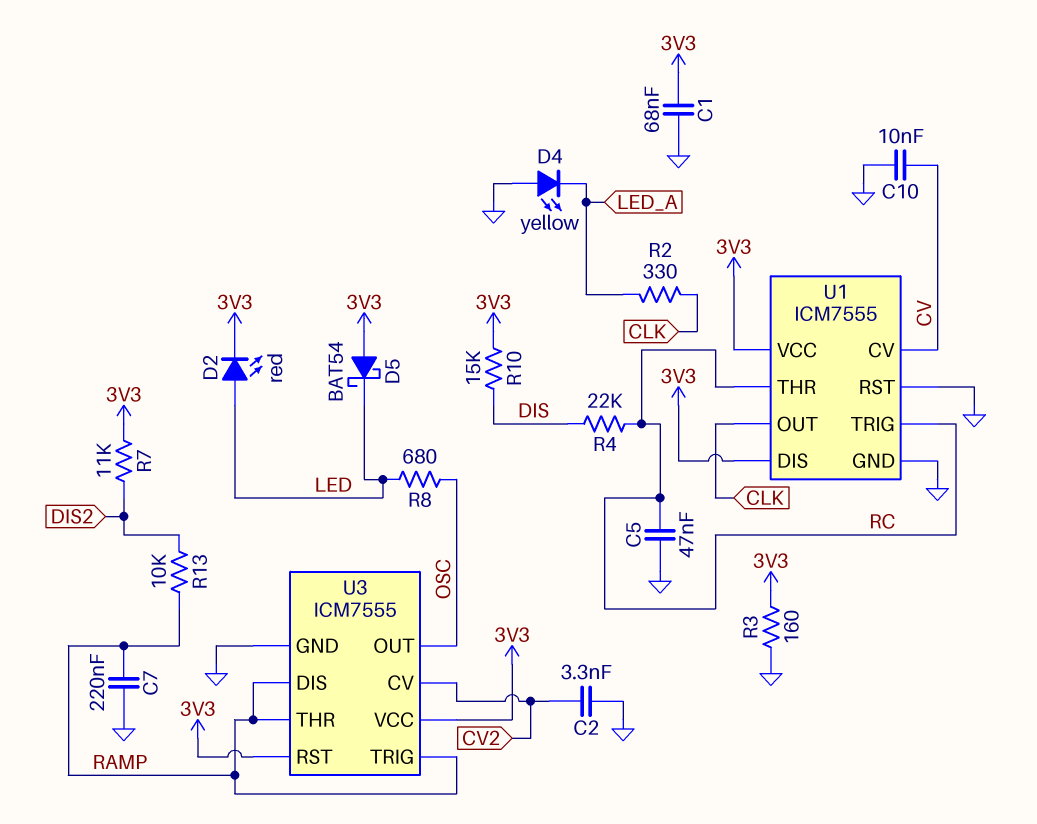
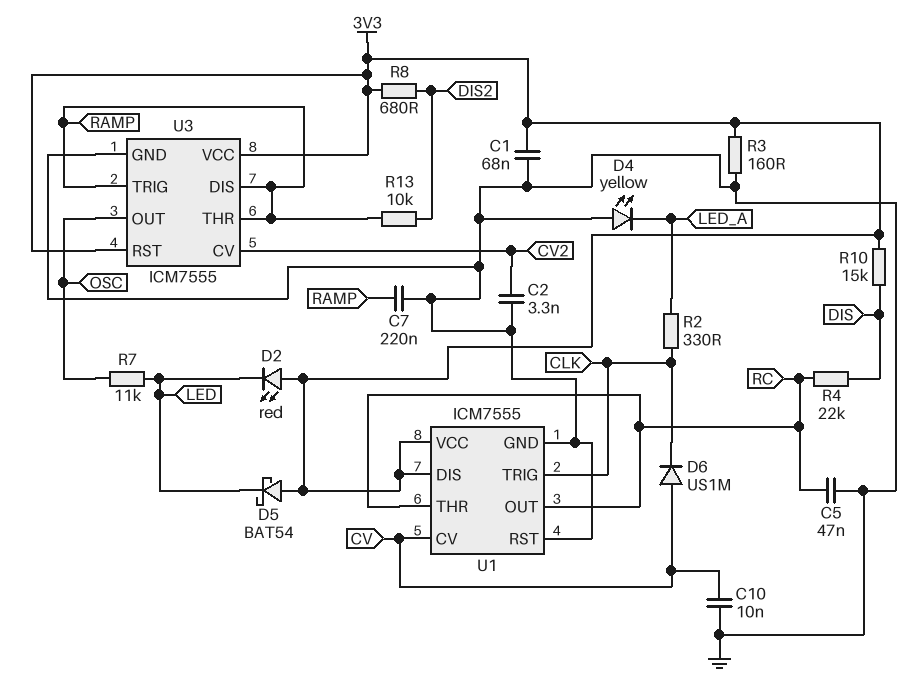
D2: LED red (A LED, K 3V3) -> LED red (A 3V3, K LED)
D6: none -> diode US1M (A CV, K CLK)
R7: 11k (3V3, DIS2) -> 11k (LED, OSC)
R8: 680 (LED, OSC) -> 680 (3V3, DIS2)
U1 pin OUT: CLK -> RC
U1 pin TRIG: RC -> CLK

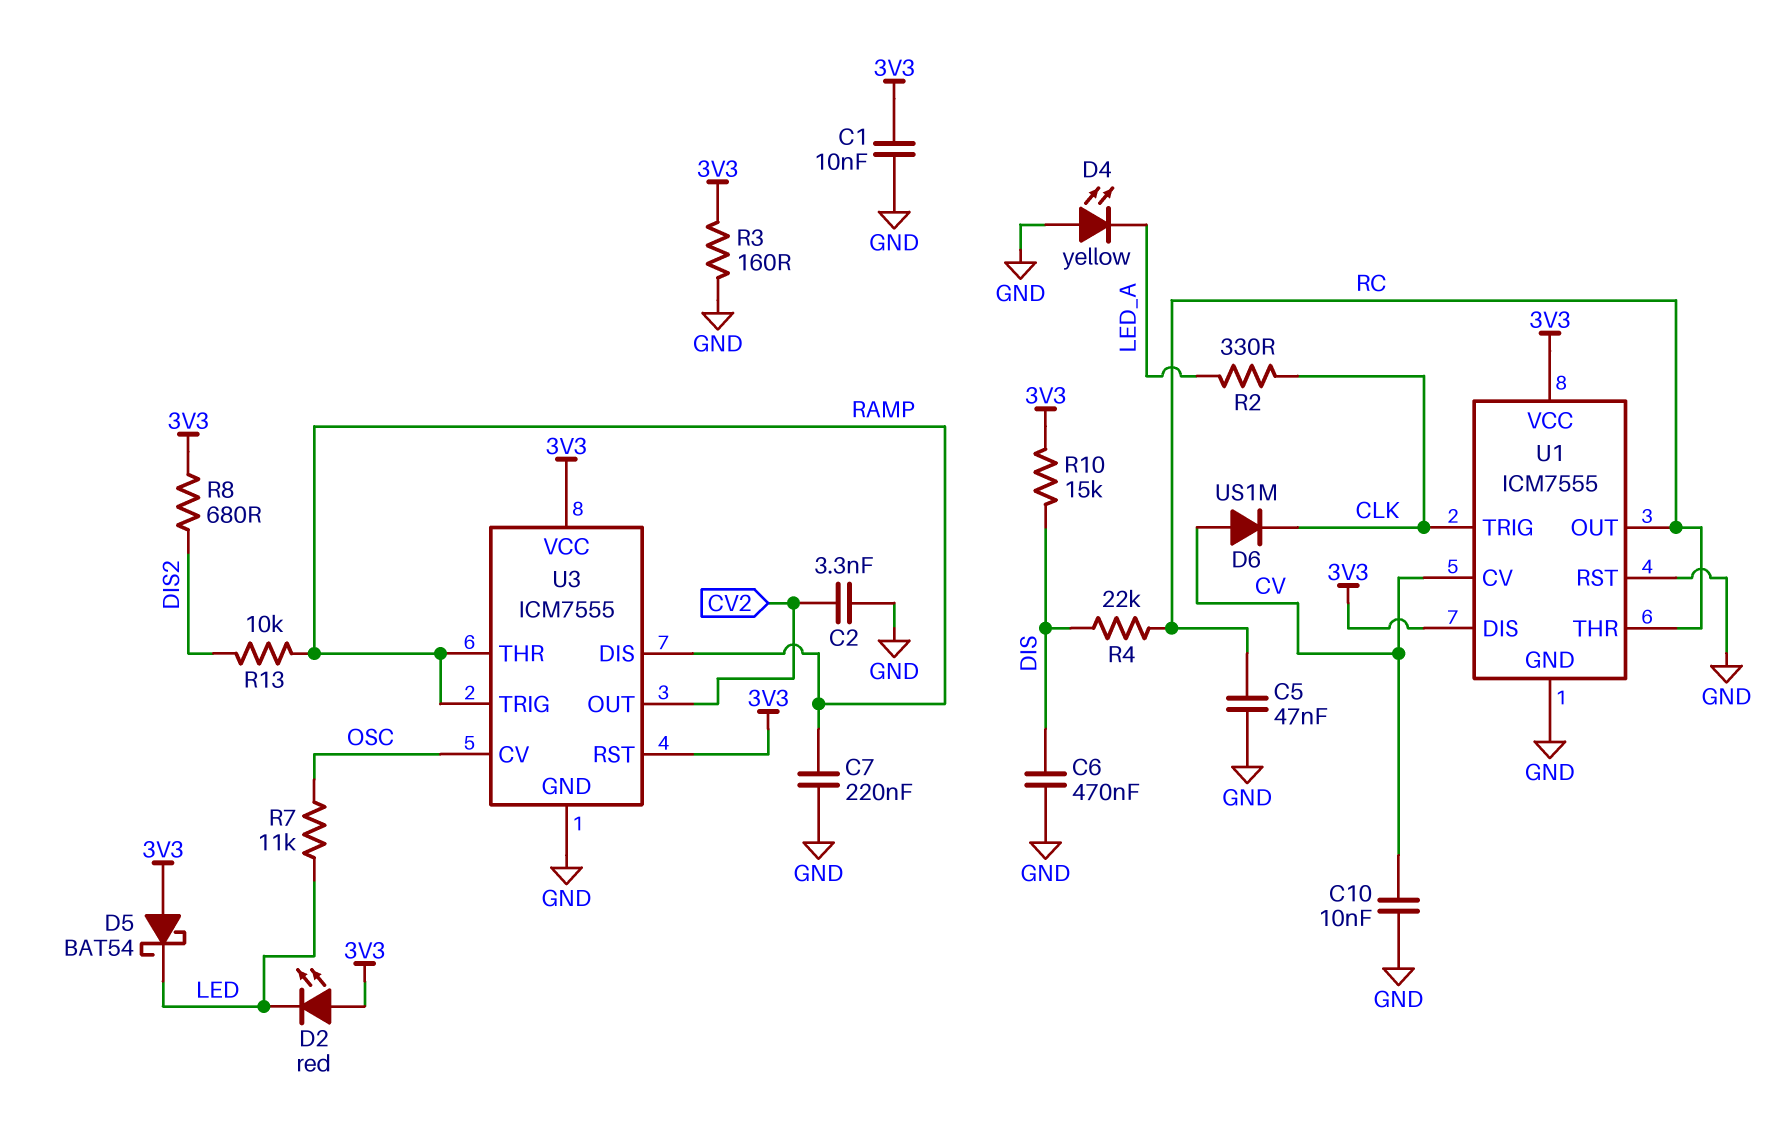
C1: 68nF (3V3, GND) -> 10nF (3V3, GND)
C6: none -> 470nF (DIS, GND)
U3 pin CV: CV2 -> OSC
U3 pin OUT: OSC -> CV2

